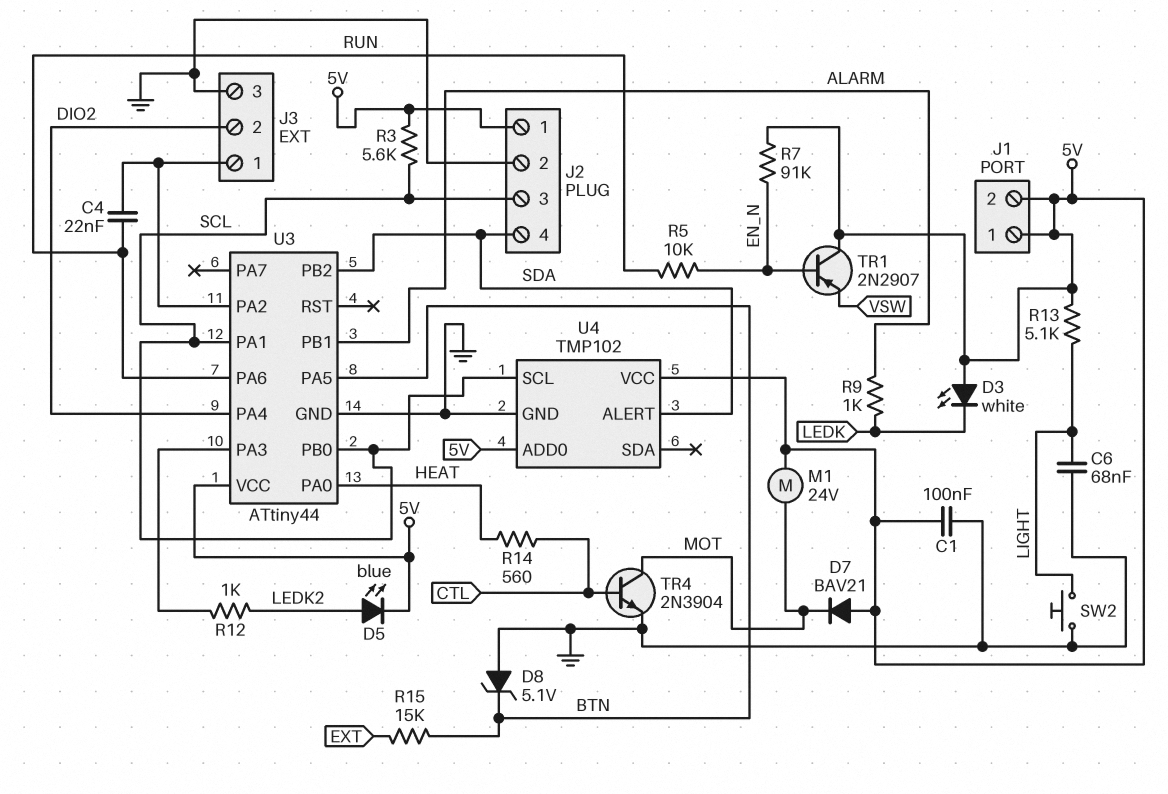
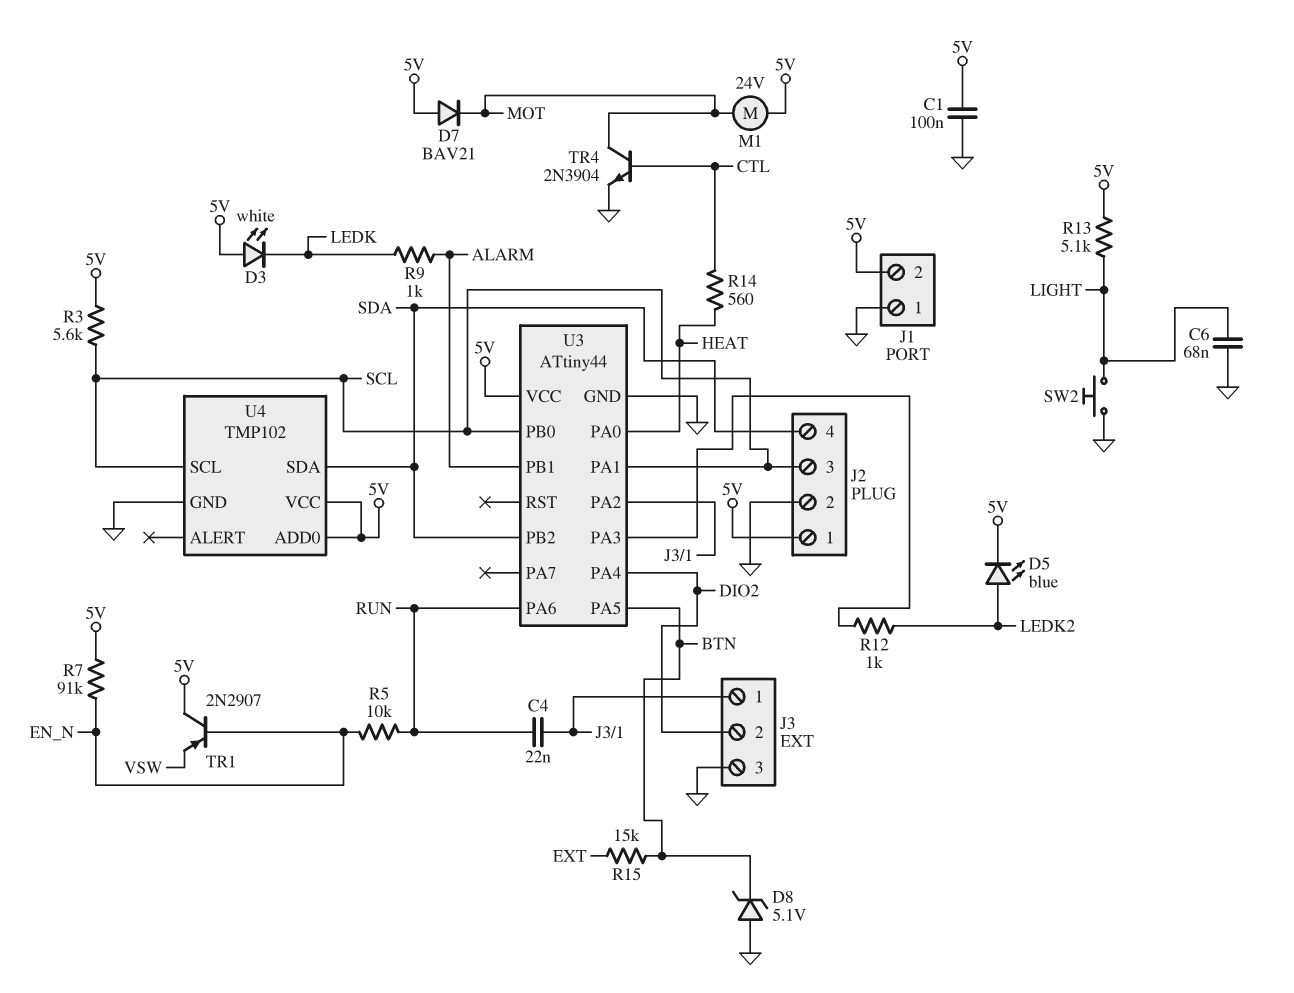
J1 pin 1: 5V -> GND
U4 pin ALERT: SDA -> none
U4 pin SDA: none -> SDA

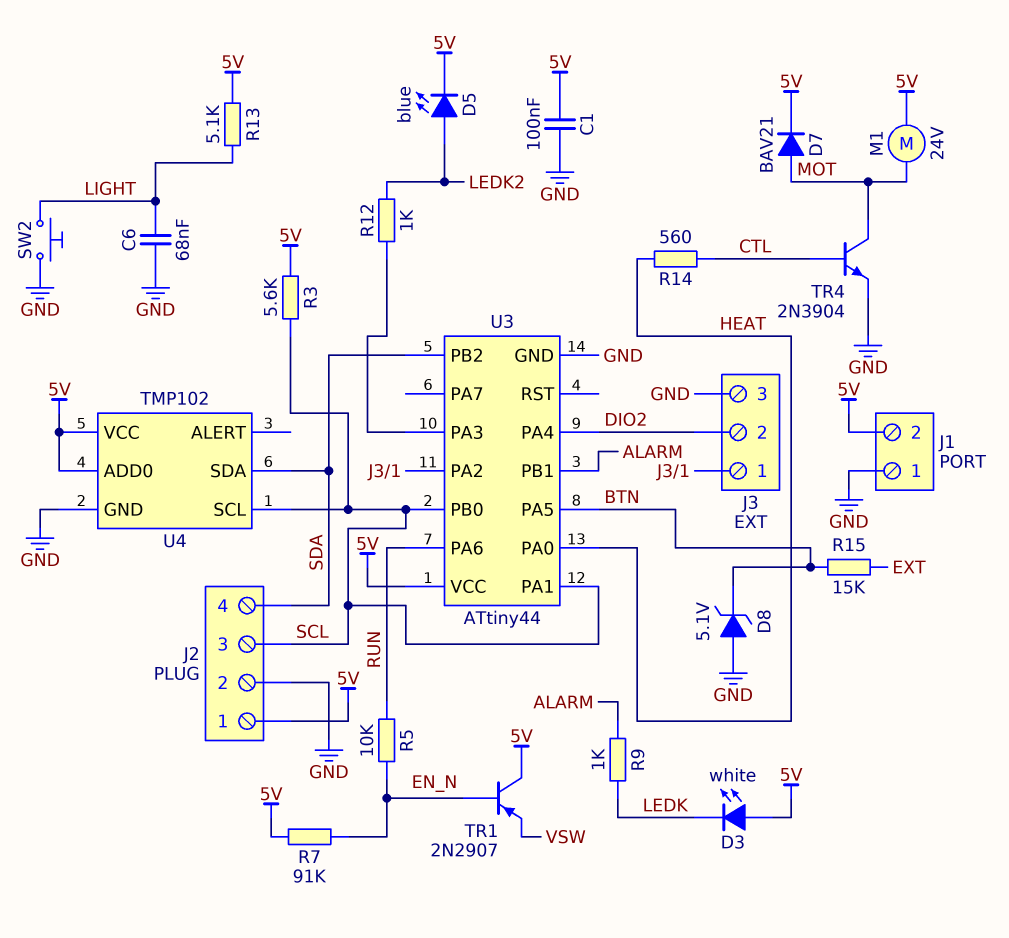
C4: 22nF (J3/1, RUN) -> none
D7: diode BAV21 (A 5V, K MOT) -> diode BAV21 (A MOT, K 5V)

